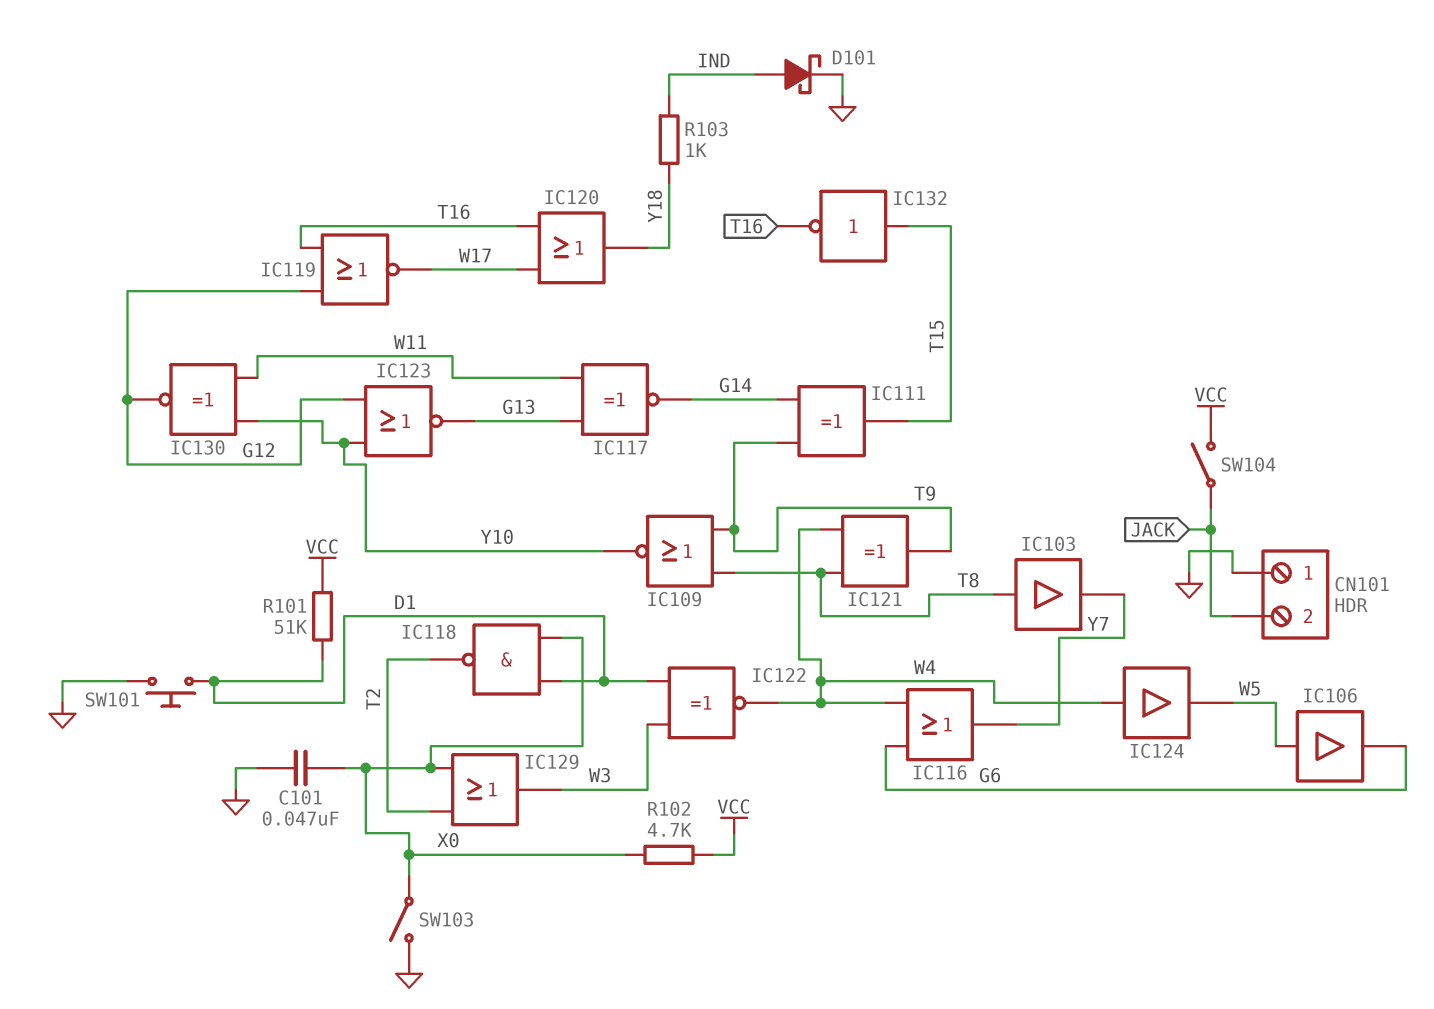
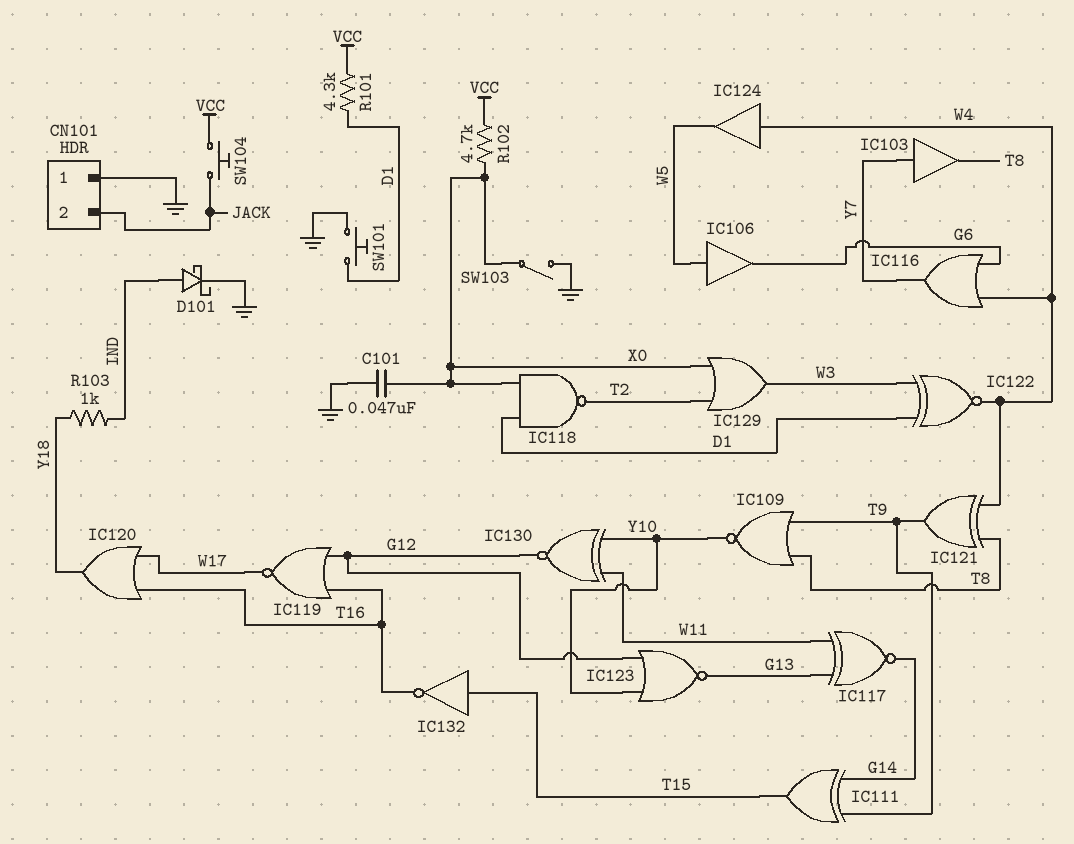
IC103: buffer (in T8, out Y7) -> buffer (in Y7, out T8)
R101: 51k (D1, VCC) -> 4.3k (D1, VCC)
SW104: switch (JACK, VCC) -> button (JACK, VCC)

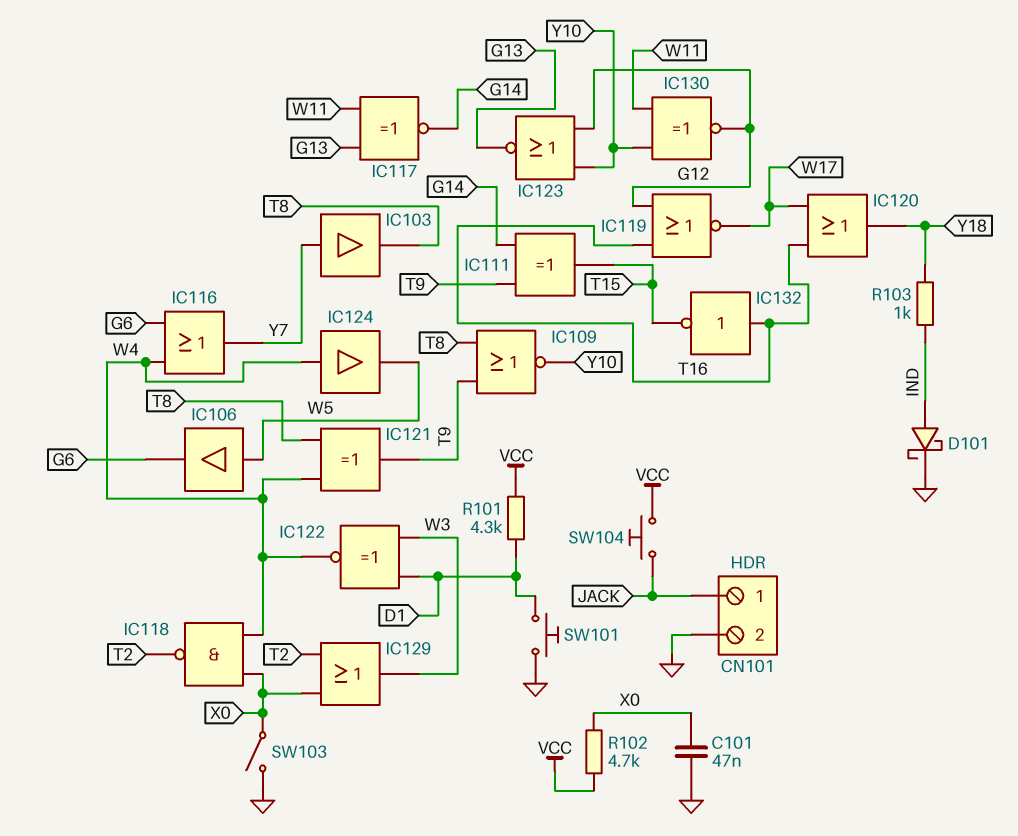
CN101 pin 1: GND -> JACK
CN101 pin 2: JACK -> GND
IC118: NAND (in D1, in X0, out T2) -> NAND (in W4, in X0, out T2)
IC132: NOT (in T15, out T16) -> NOT (in T16, out T15)

